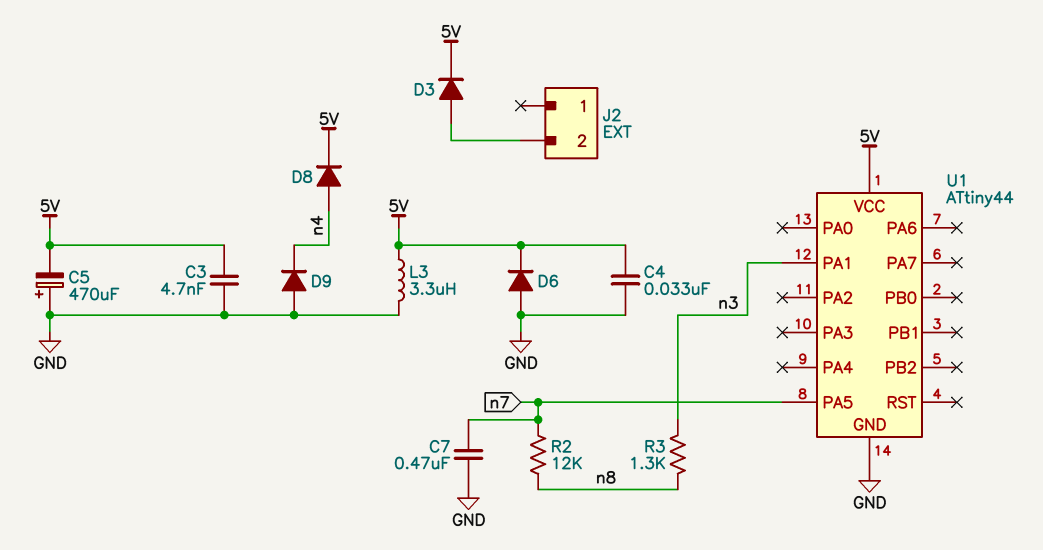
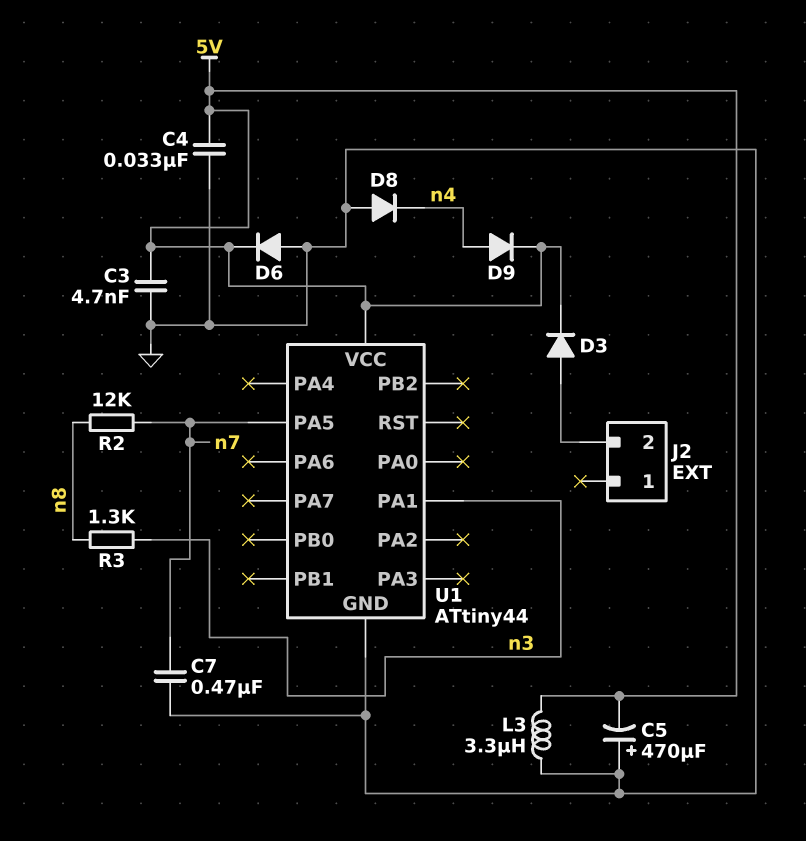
D8: diode (A n4, K 5V) -> diode (A GND, K n4)
D9: diode (A GND, K n4) -> diode (A n4, K 5V)

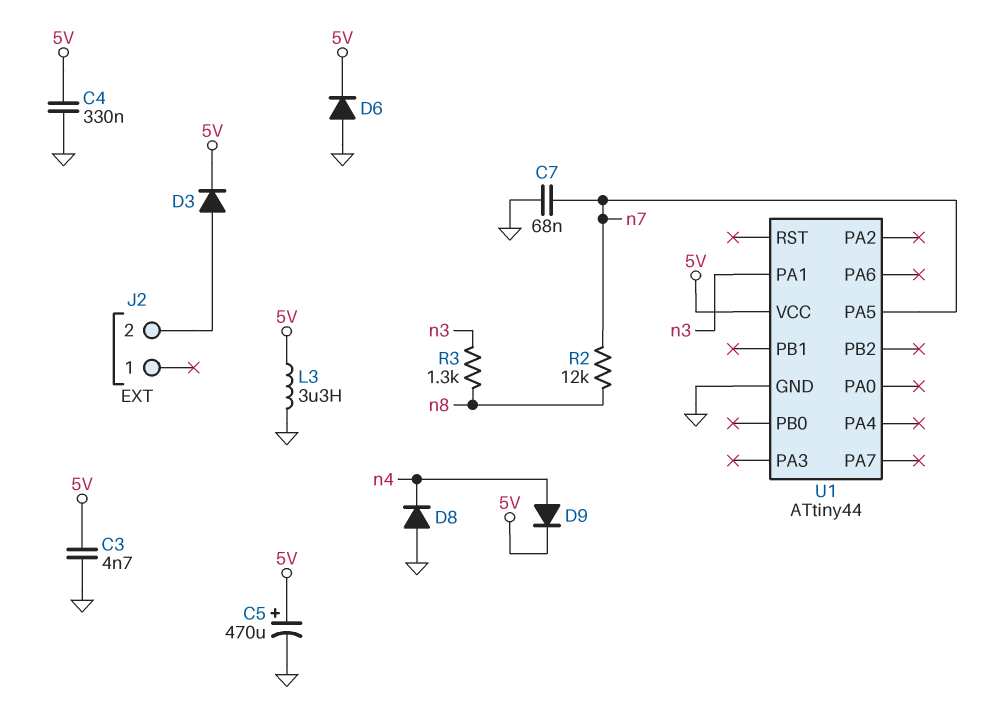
C4: 33nF (5V, GND) -> 330nF (5V, GND)
C5: 470uF (plus GND, minus 5V) -> 470uF (plus 5V, minus GND)
C7: 470nF (GND, n7) -> 68nF (GND, n7)

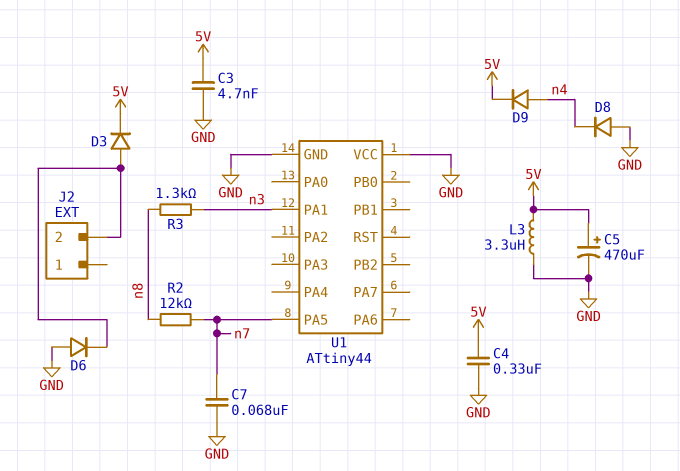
D6: diode (A GND, K 5V) -> diode (A GND, K J2/2)
U1 pin VCC: 5V -> GND

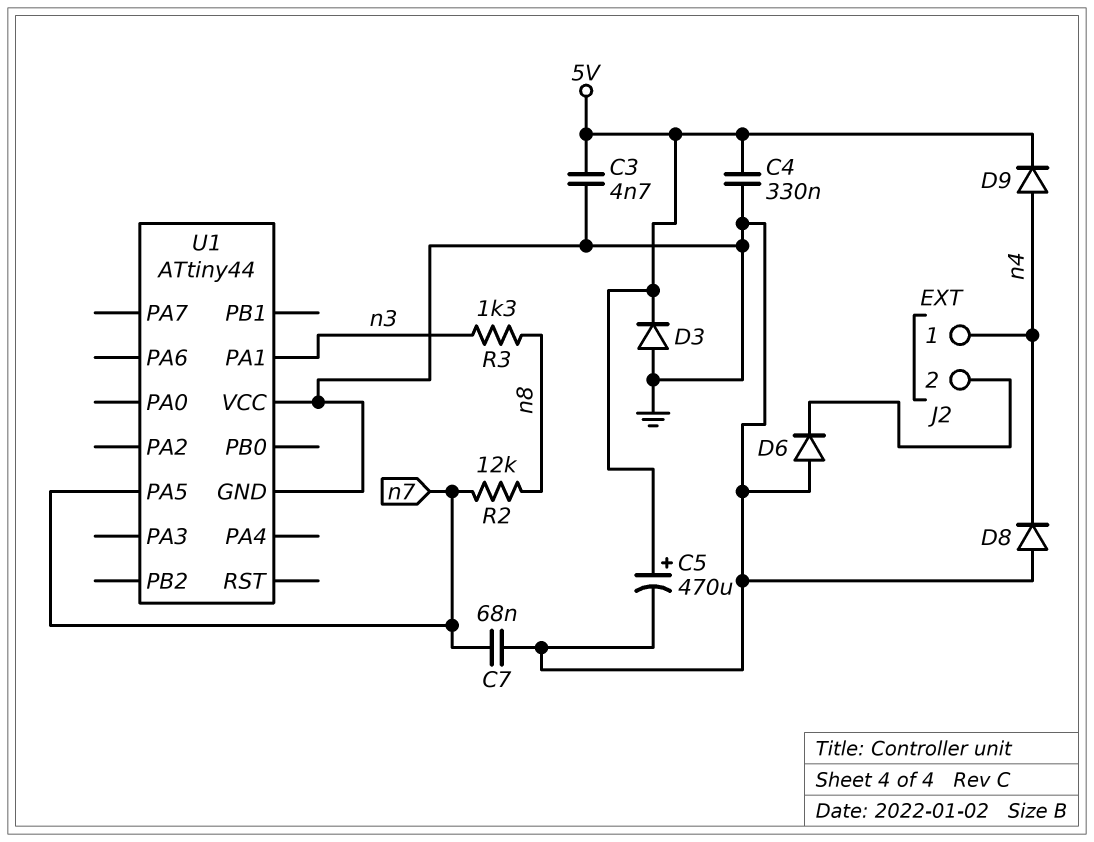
D3: diode (A J2/2, K 5V) -> diode (A GND, K 5V)
J2 pin 1: none -> n4
L3: 3.3uH (5V, GND) -> none

